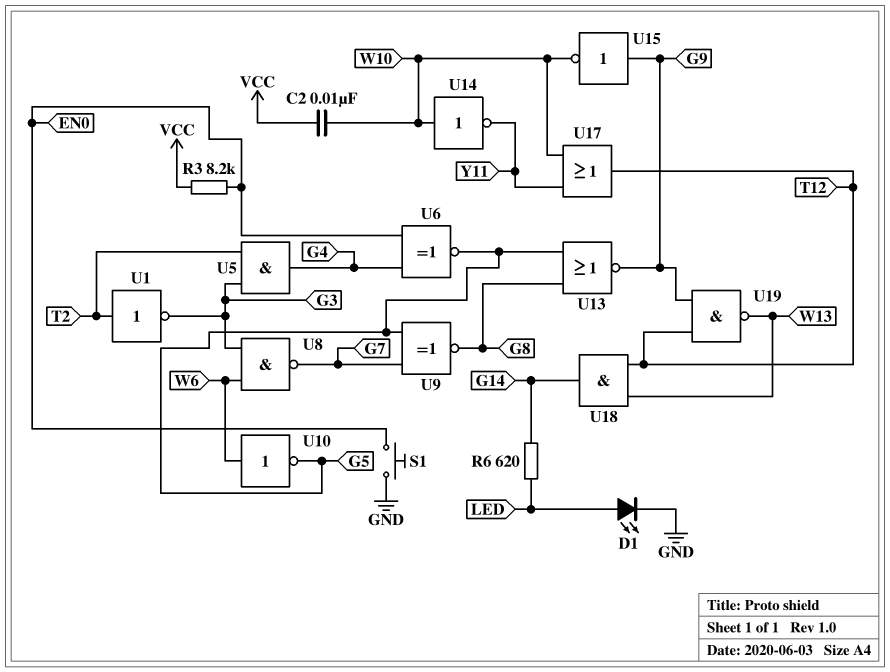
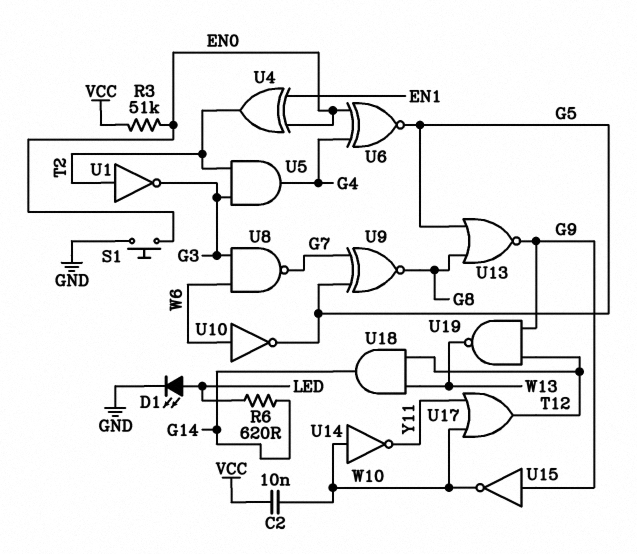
R3: 8.2k (EN0, VCC) -> 51k (EN0, VCC)
U4: none -> XOR (in EN0, in EN1, out T2)

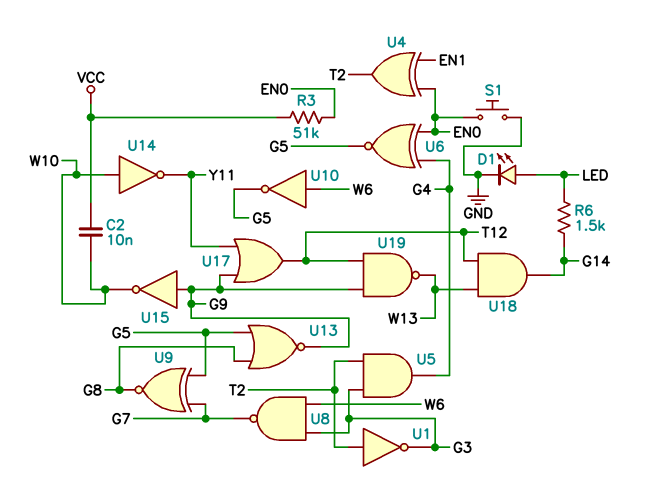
R6: 620 (G14, LED) -> 1.5k (G14, LED)
U17: OR (in W10, in Y11, out T12) -> OR (in G9, in Y11, out T12)

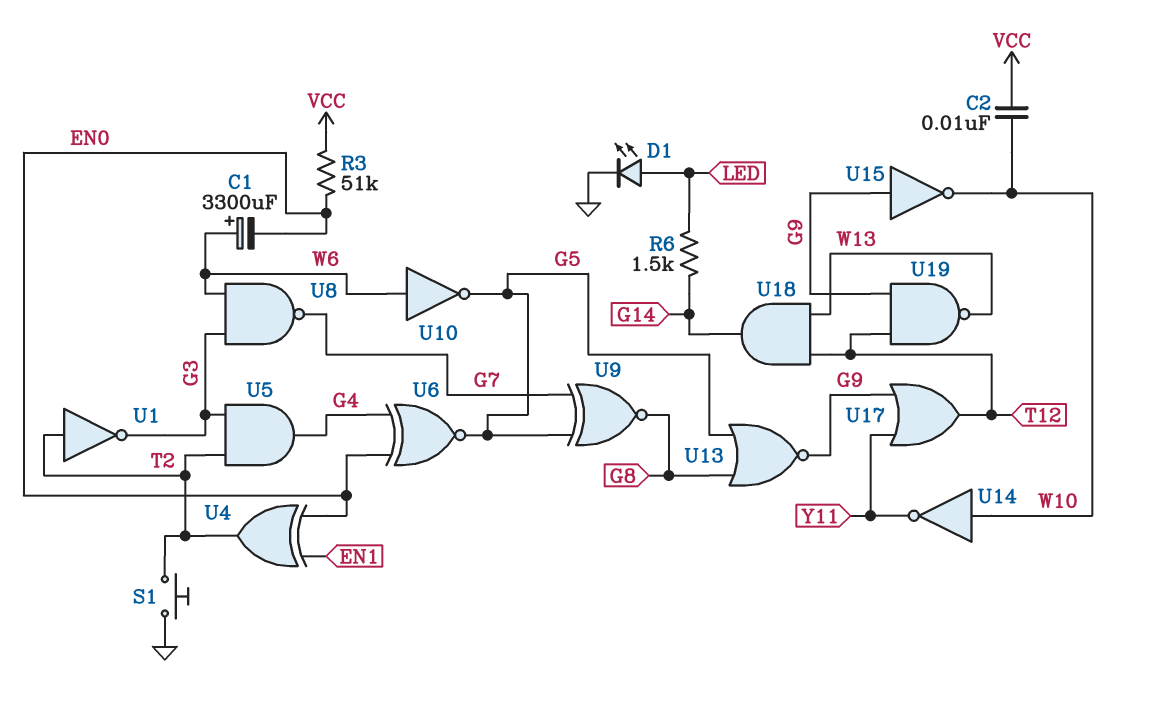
C1: none -> 3300uF (plus W6, minus EN0)
S1: button (EN0, GND) -> button (GND, T2)

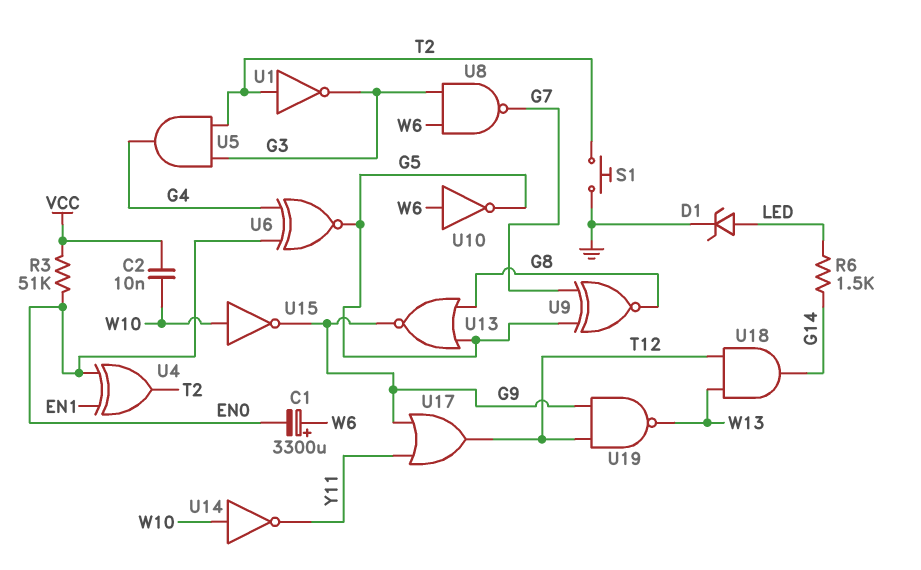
D1: LED (A LED, K GND) -> zener (A LED, K GND)
U15: NOT (in G9, out W10) -> NOT (in W10, out G9)

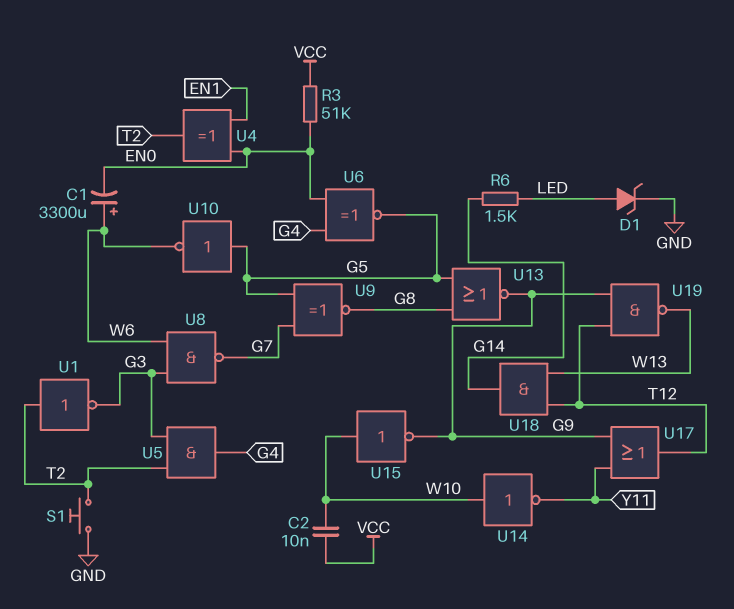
U10: NOT (in W6, out G5) -> NOT (in G5, out W6)

